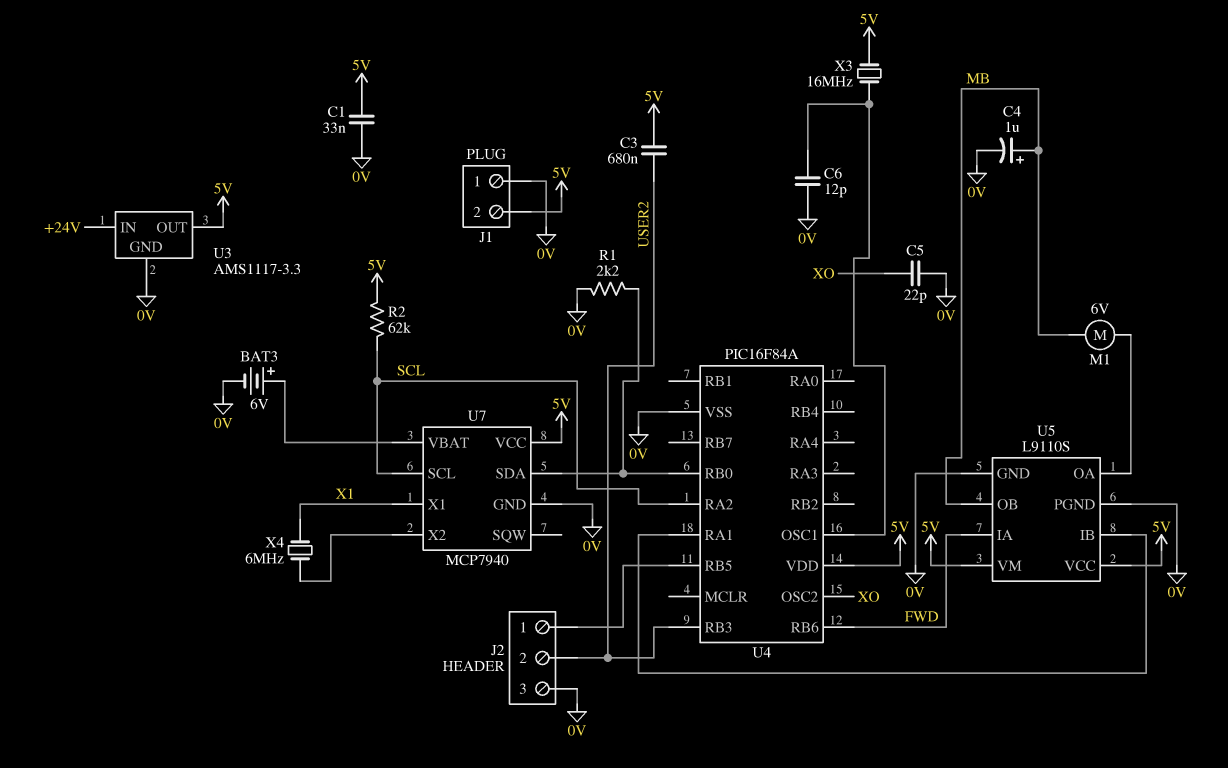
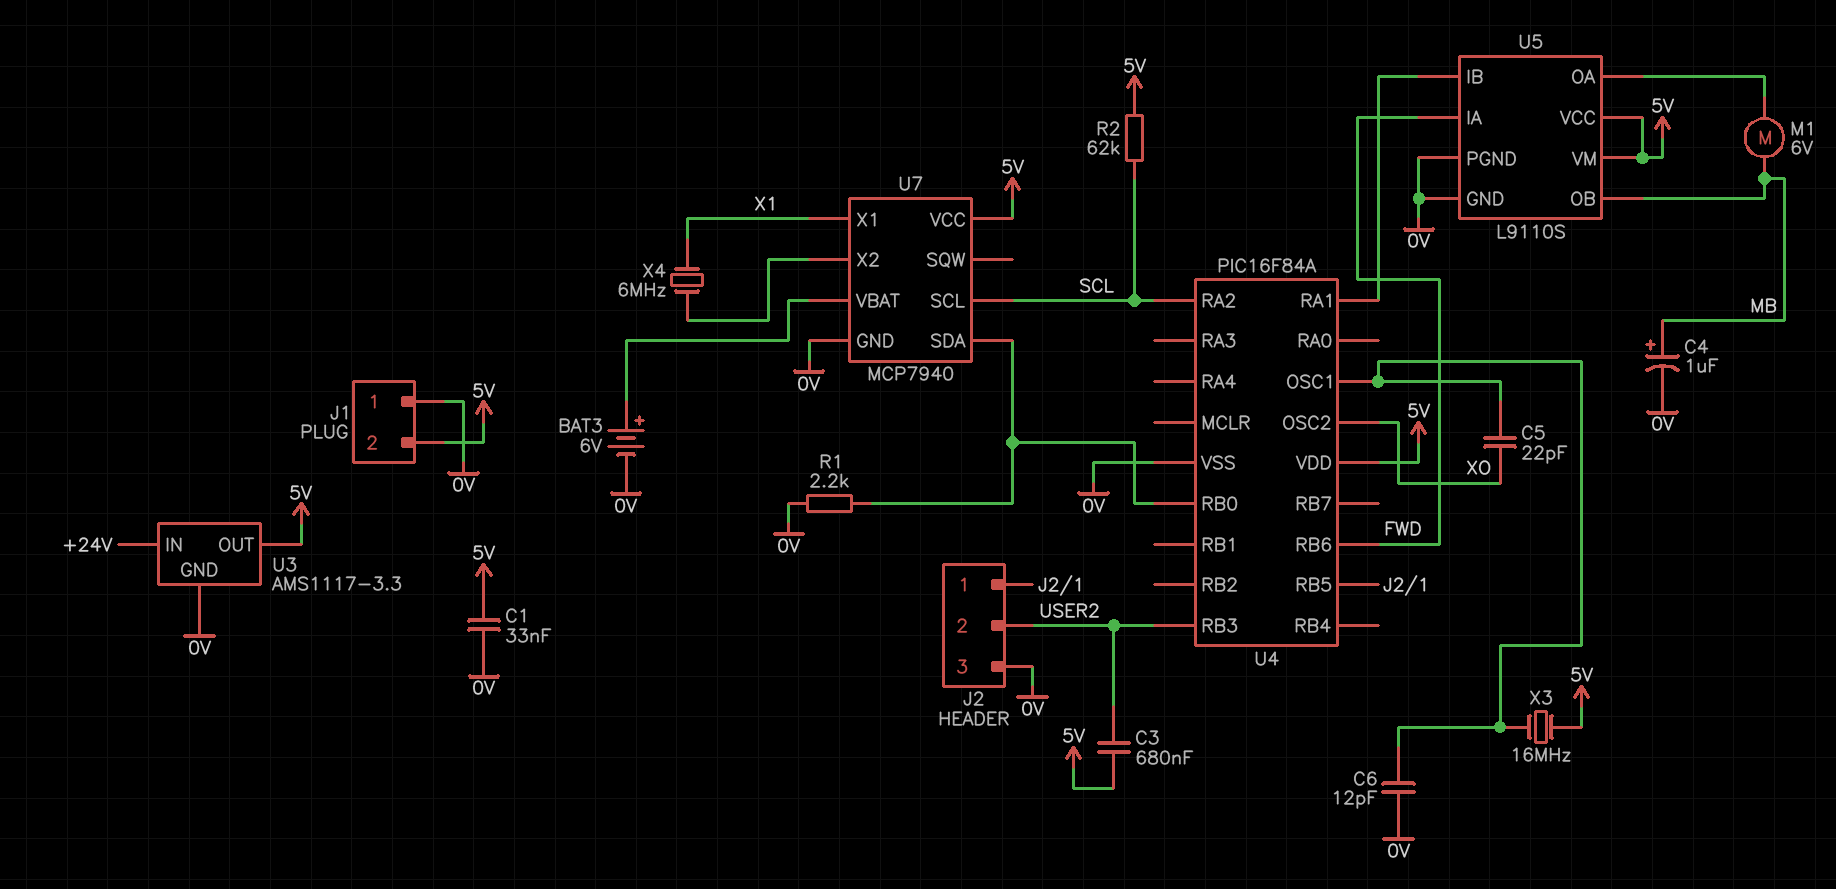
C5: 22pF (0V, XO) -> 22pF (U4/OSC1, XO)

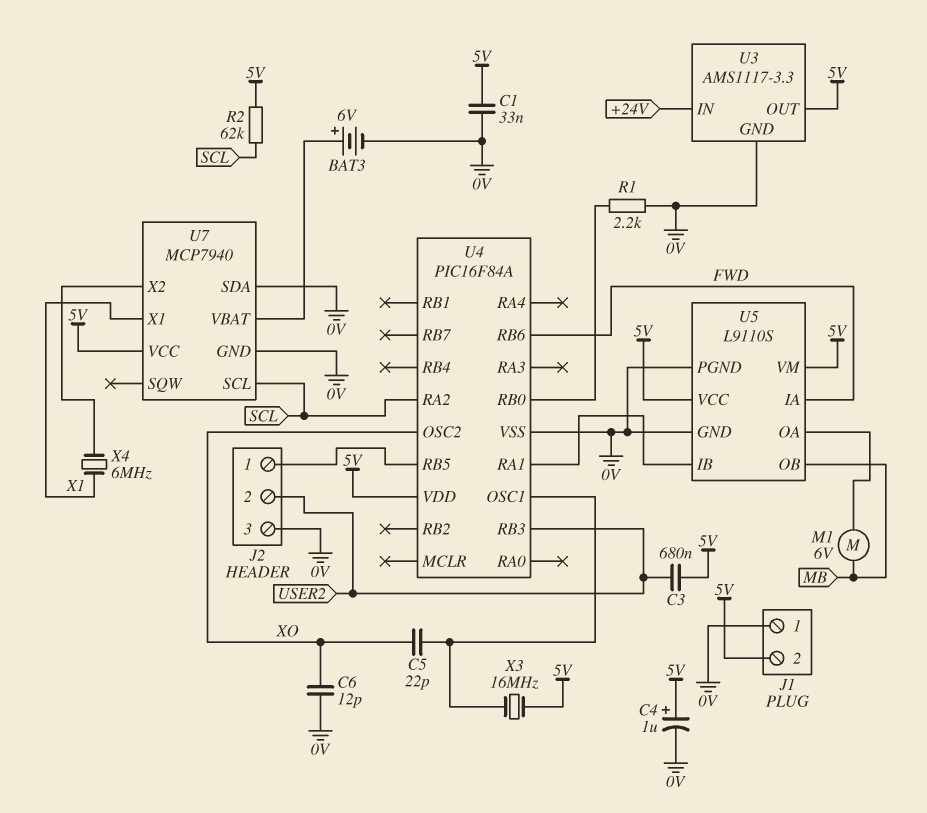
C4: 1uF (plus MB, minus 0V) -> 1uF (plus 5V, minus 0V)
C6: 12pF (0V, U4/OSC1) -> 12pF (0V, XO)
U7 pin SDA: U4/RB0 -> 0V

